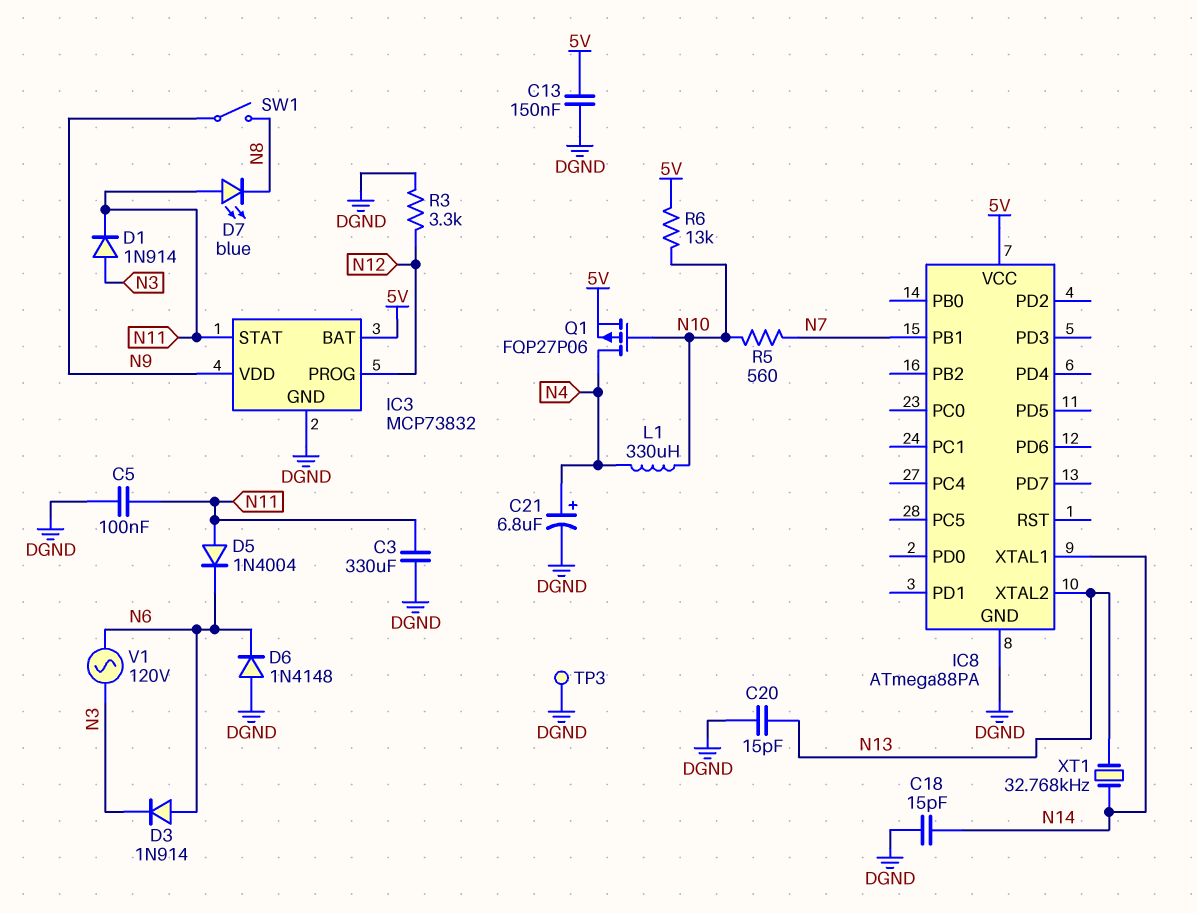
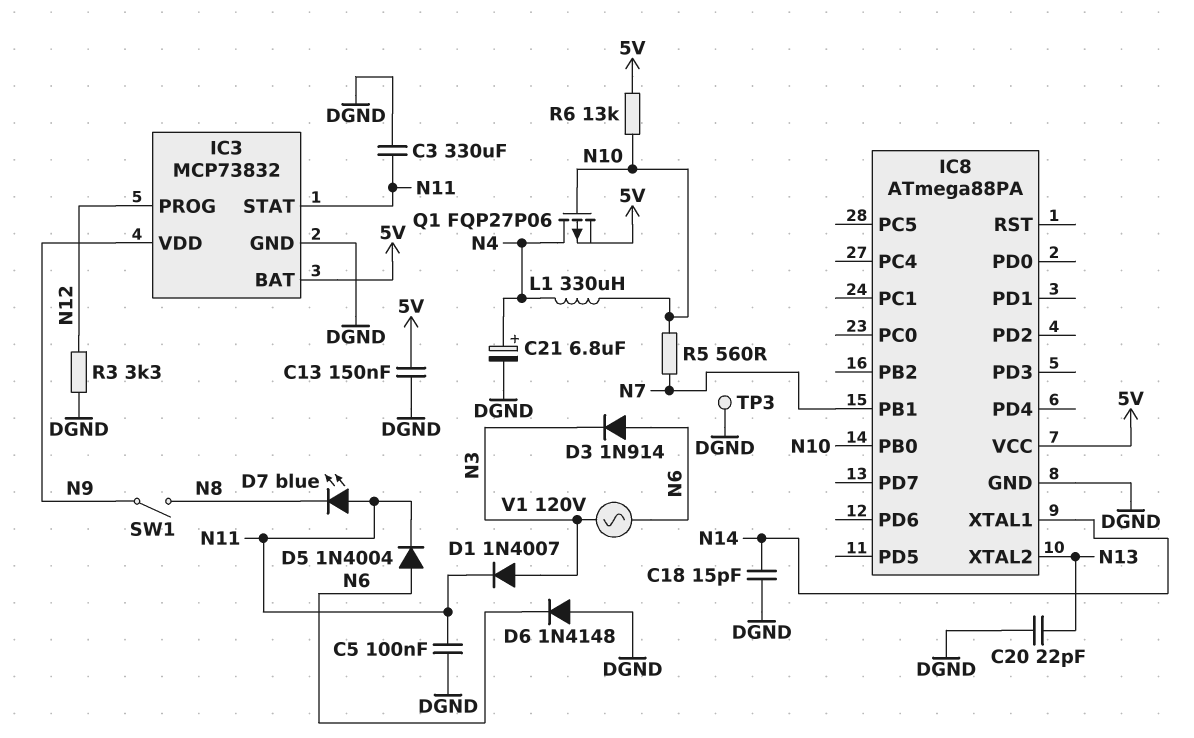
C20: 15pF (DGND, N13) -> 22pF (DGND, N13)
D1: diode 1N914 (A N3, K N11) -> diode 1N4007 (A N3, K N11)
D5: diode 1N4004 (A N11, K N6) -> diode 1N4004 (A N6, K N11)
IC8 pin PB0: none -> N10
XT1: 32.768kHz (N13, N14) -> none

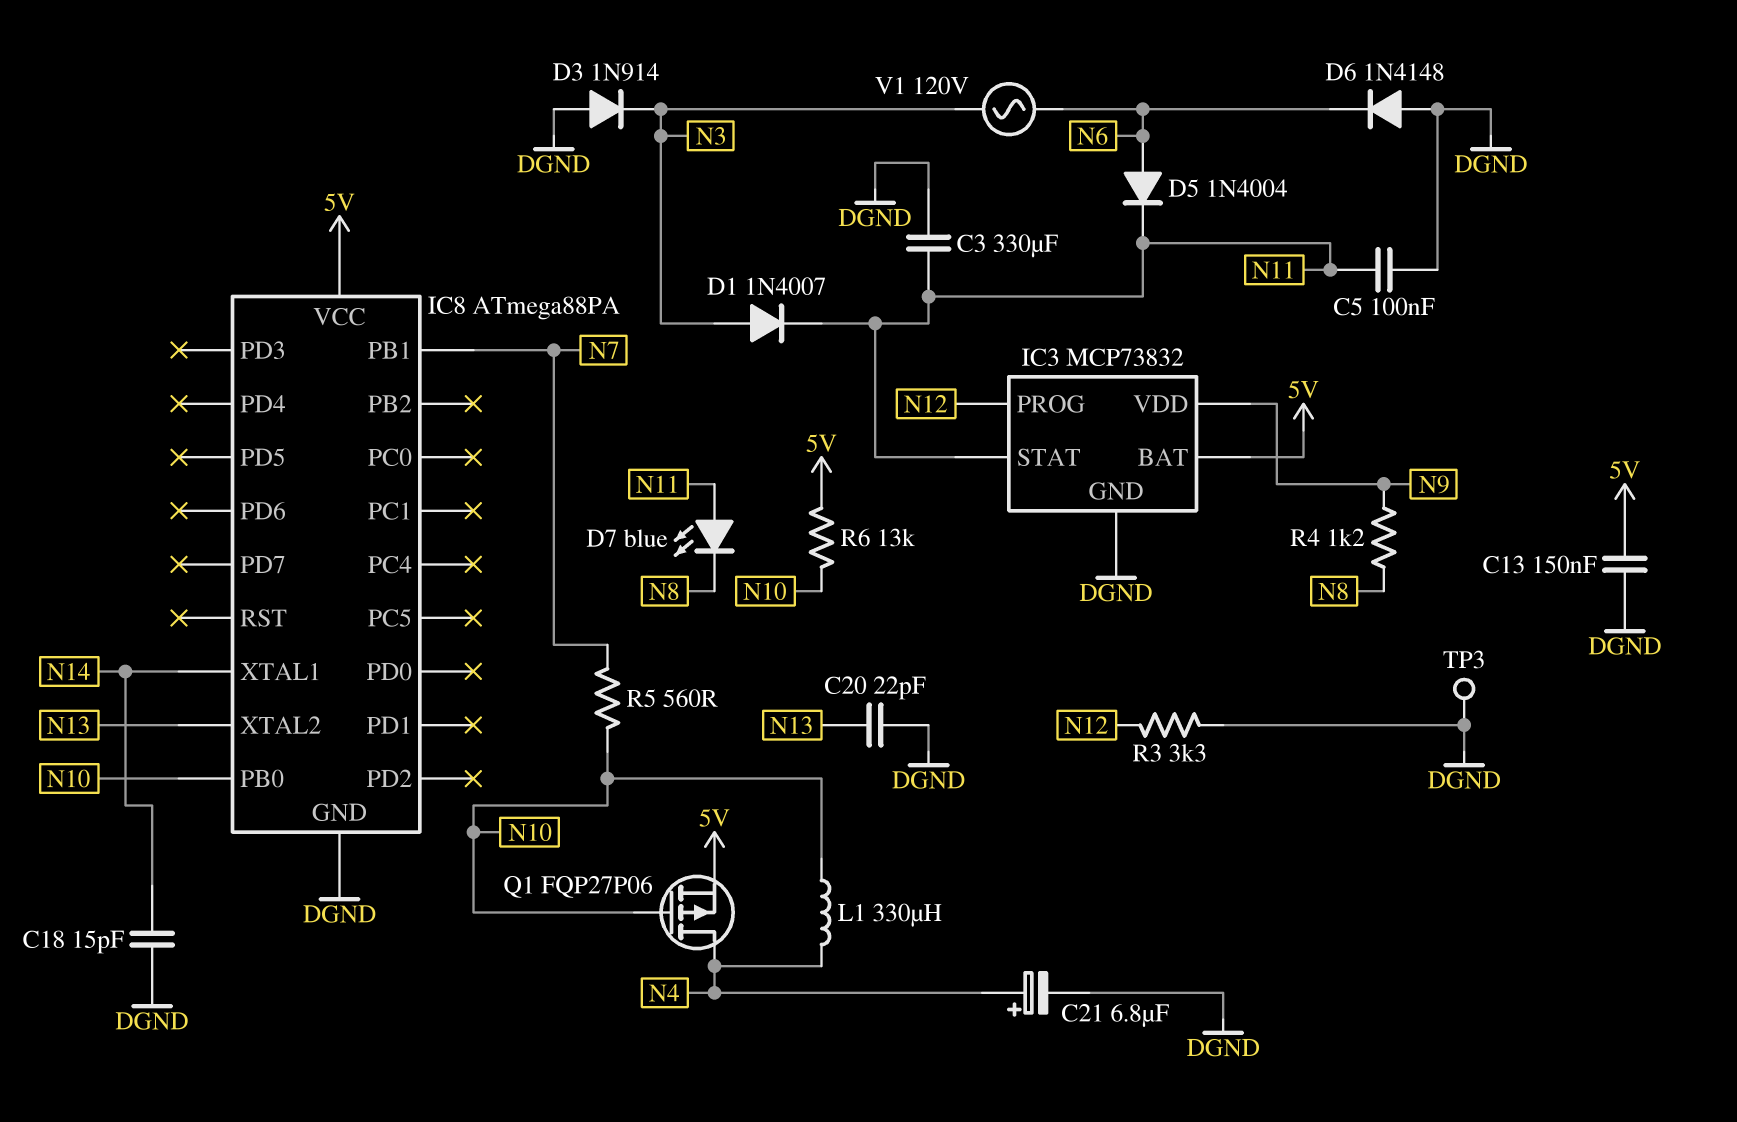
D3: diode 1N914 (A N6, K N3) -> diode 1N914 (A DGND, K N3)
R4: none -> 1.2k (N8, N9)
SW1: switch (N8, N9) -> none

